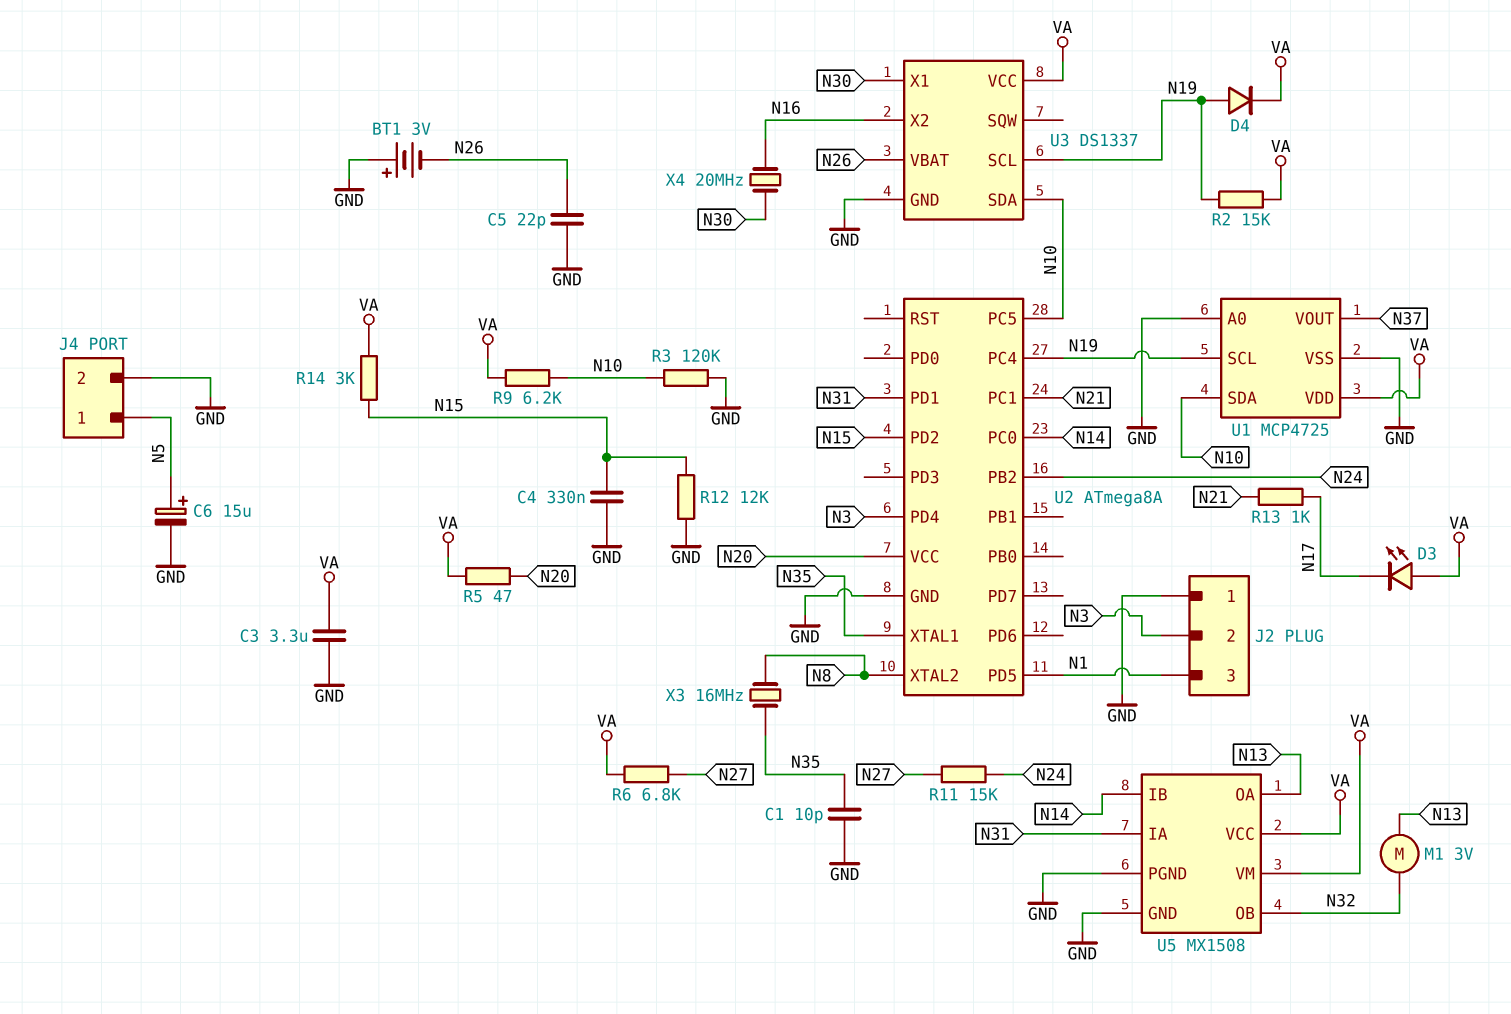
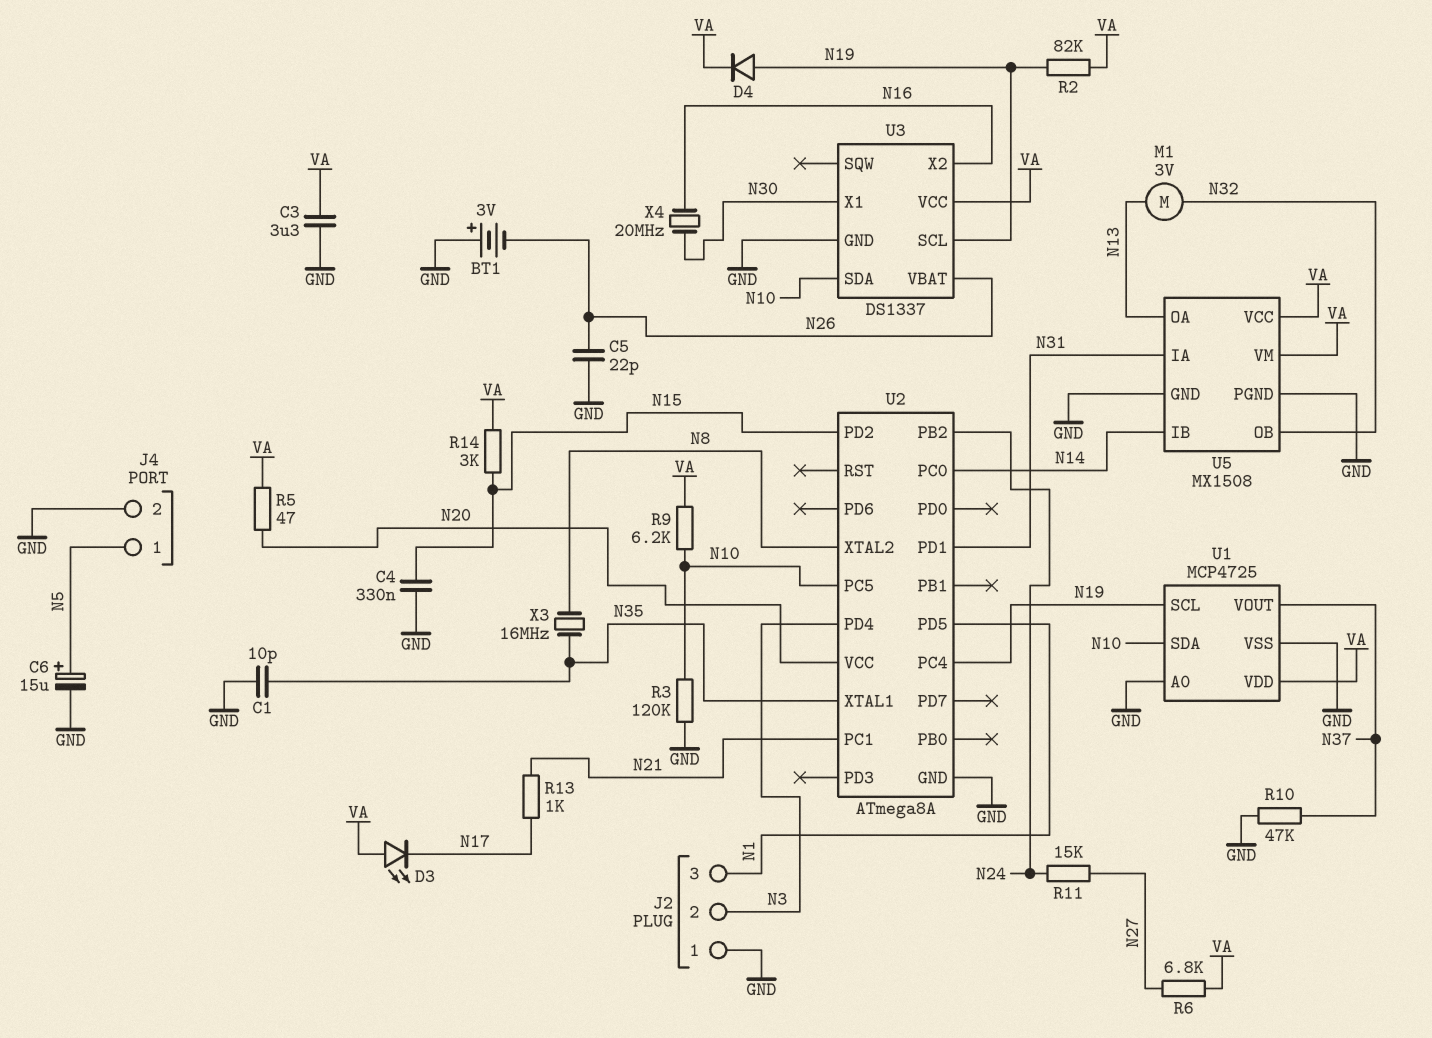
R2: 15k (N19, VA) -> 82k (N19, VA)
R10: none -> 47k (GND, N37)
R12: 12k (GND, N15) -> none

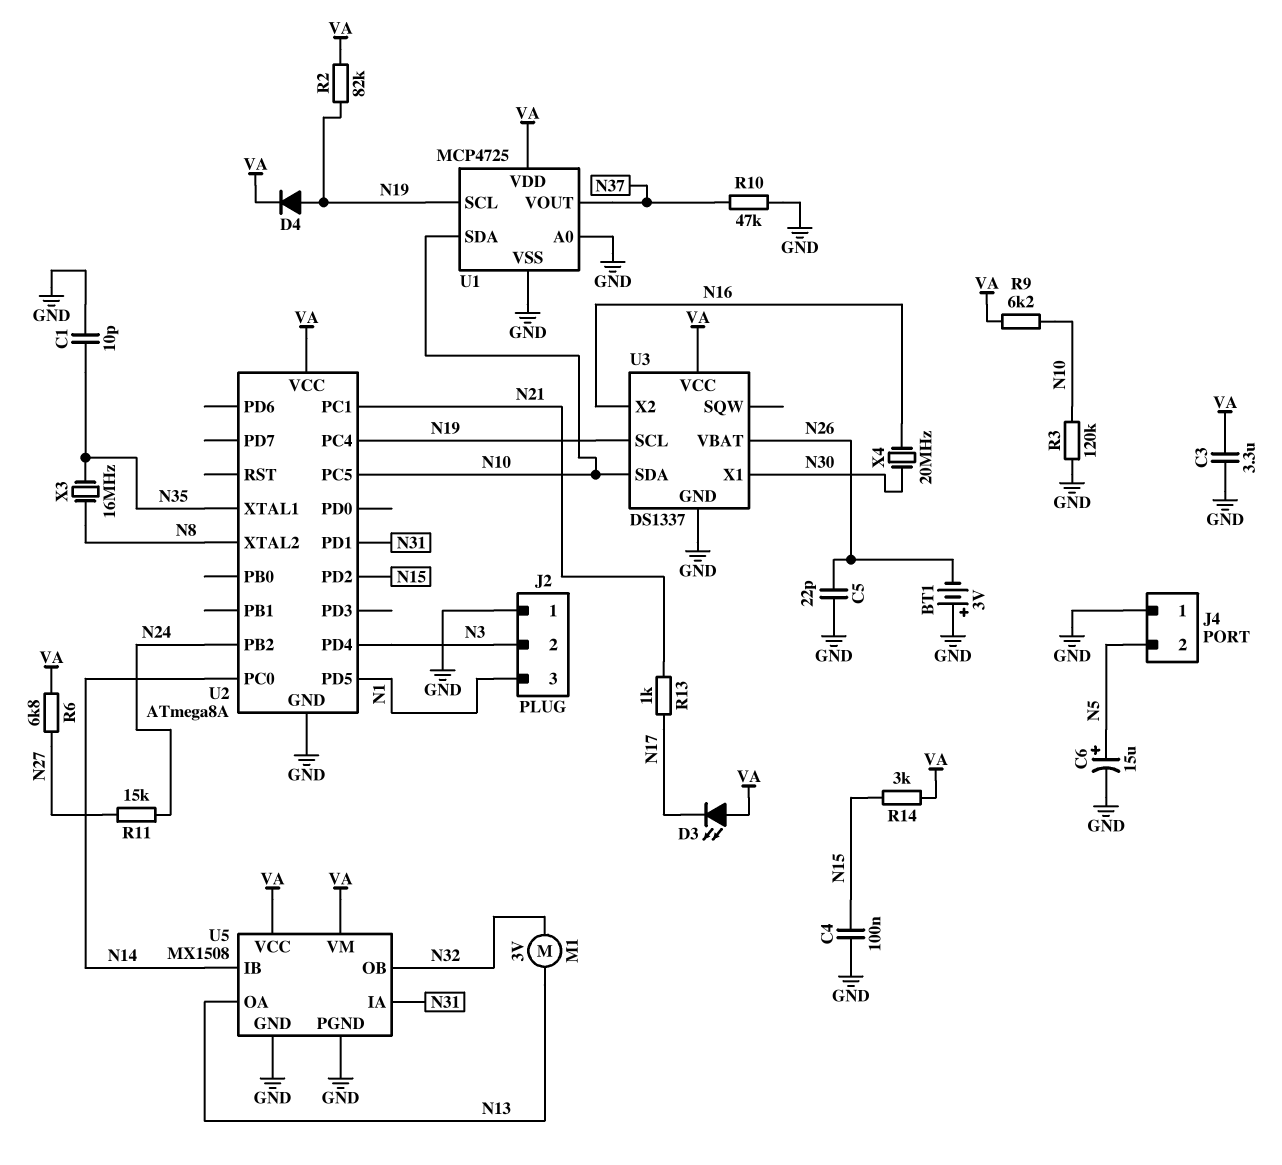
C4: 330nF (GND, N15) -> 100nF (GND, N15)
J4 pin 1: N5 -> GND
J4 pin 2: GND -> N5
R5: 47 (N20, VA) -> none
U2 pin VCC: N20 -> VA

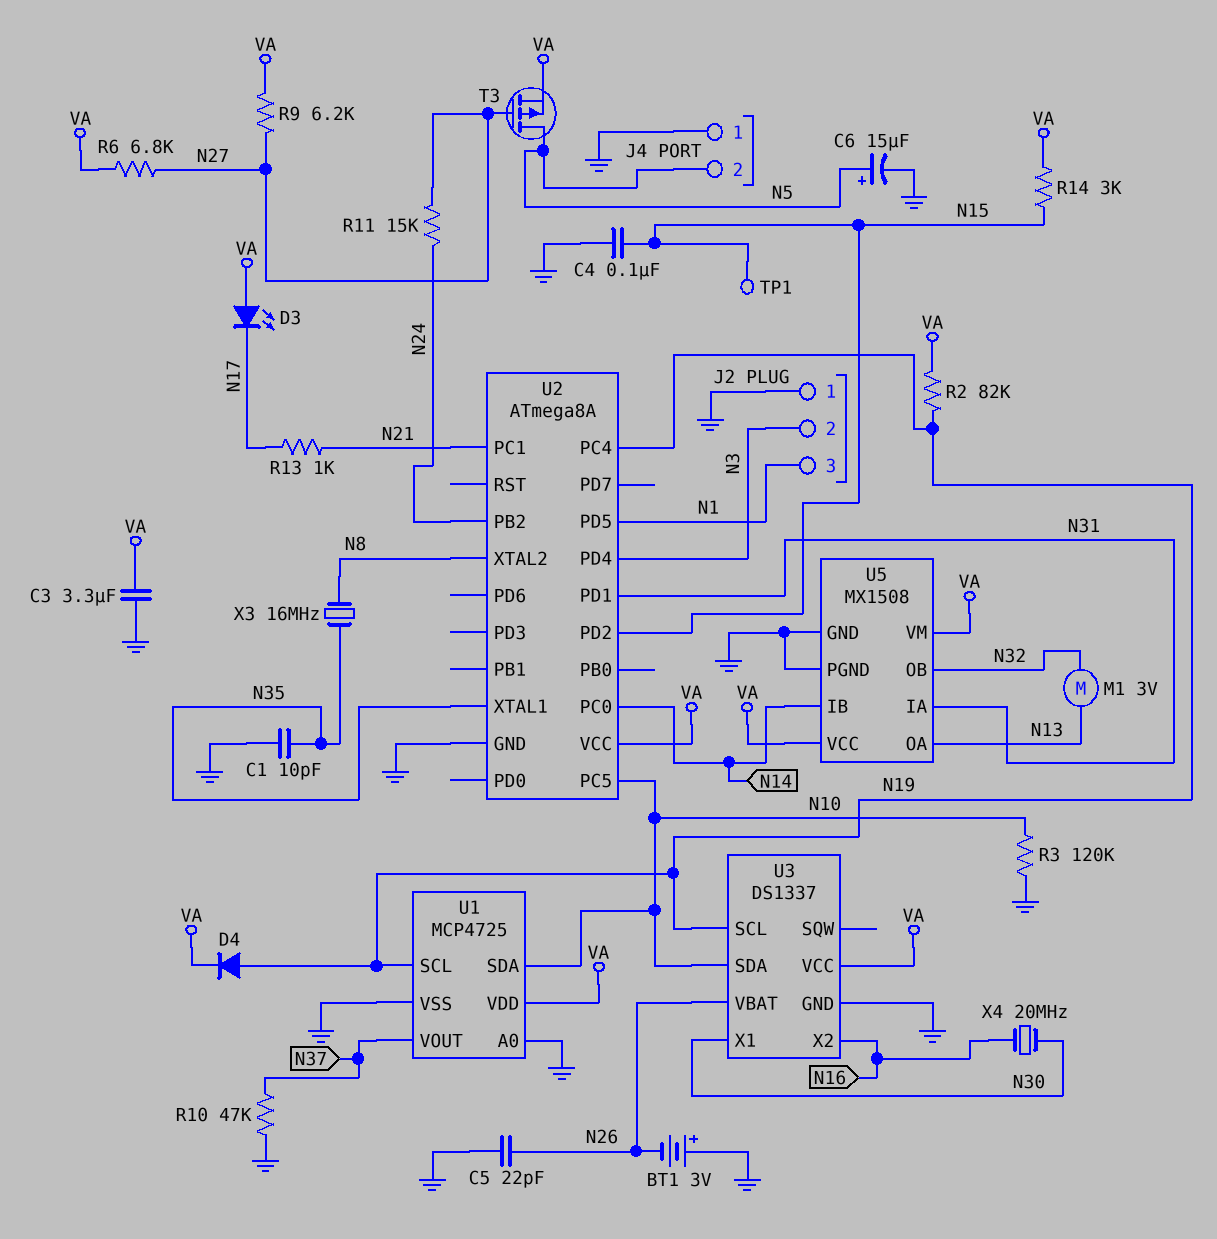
R9: 6.2k (N10, VA) -> 6.2k (N27, VA)
T3: none -> PMOS (G N27, D N5, S VA)
TP1: none -> test point (N15)

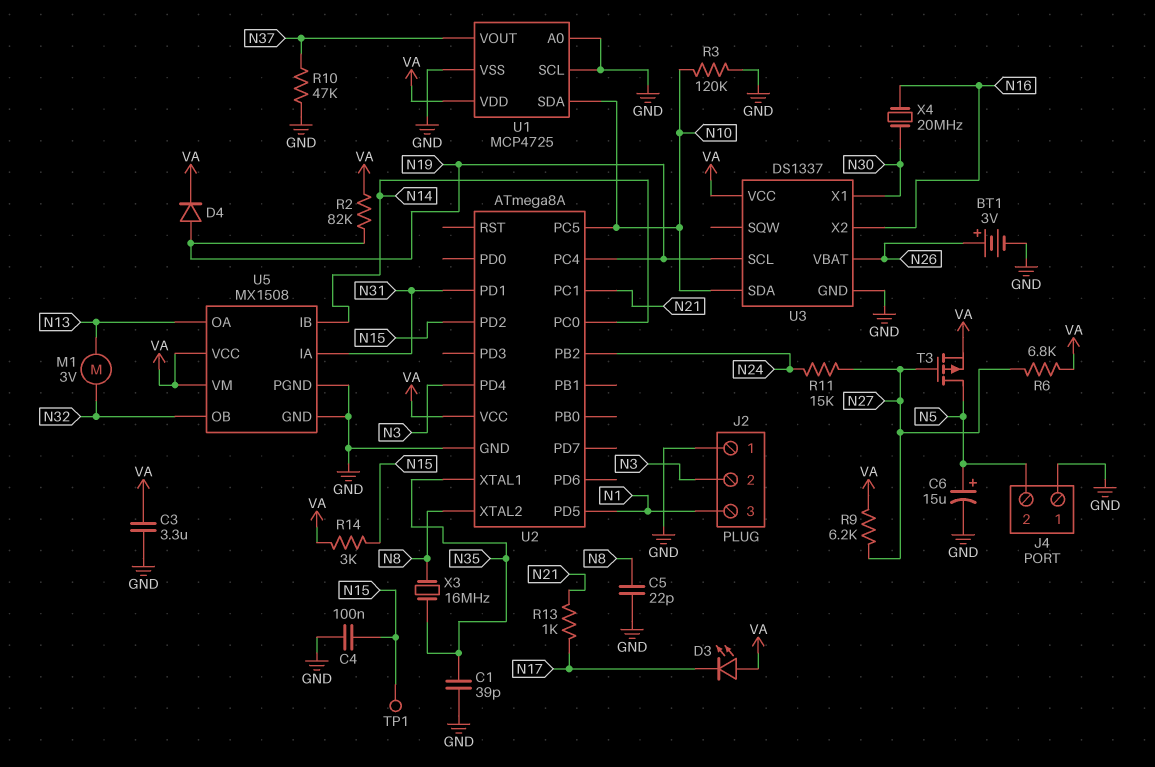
BT1: 3V (plus GND, minus N26) -> 3V (plus N26, minus GND)
C1: 10pF (GND, N35) -> 39pF (GND, N35)
C5: 22pF (GND, N26) -> 22pF (GND, N8)
U1 pin SCL: N19 -> GND

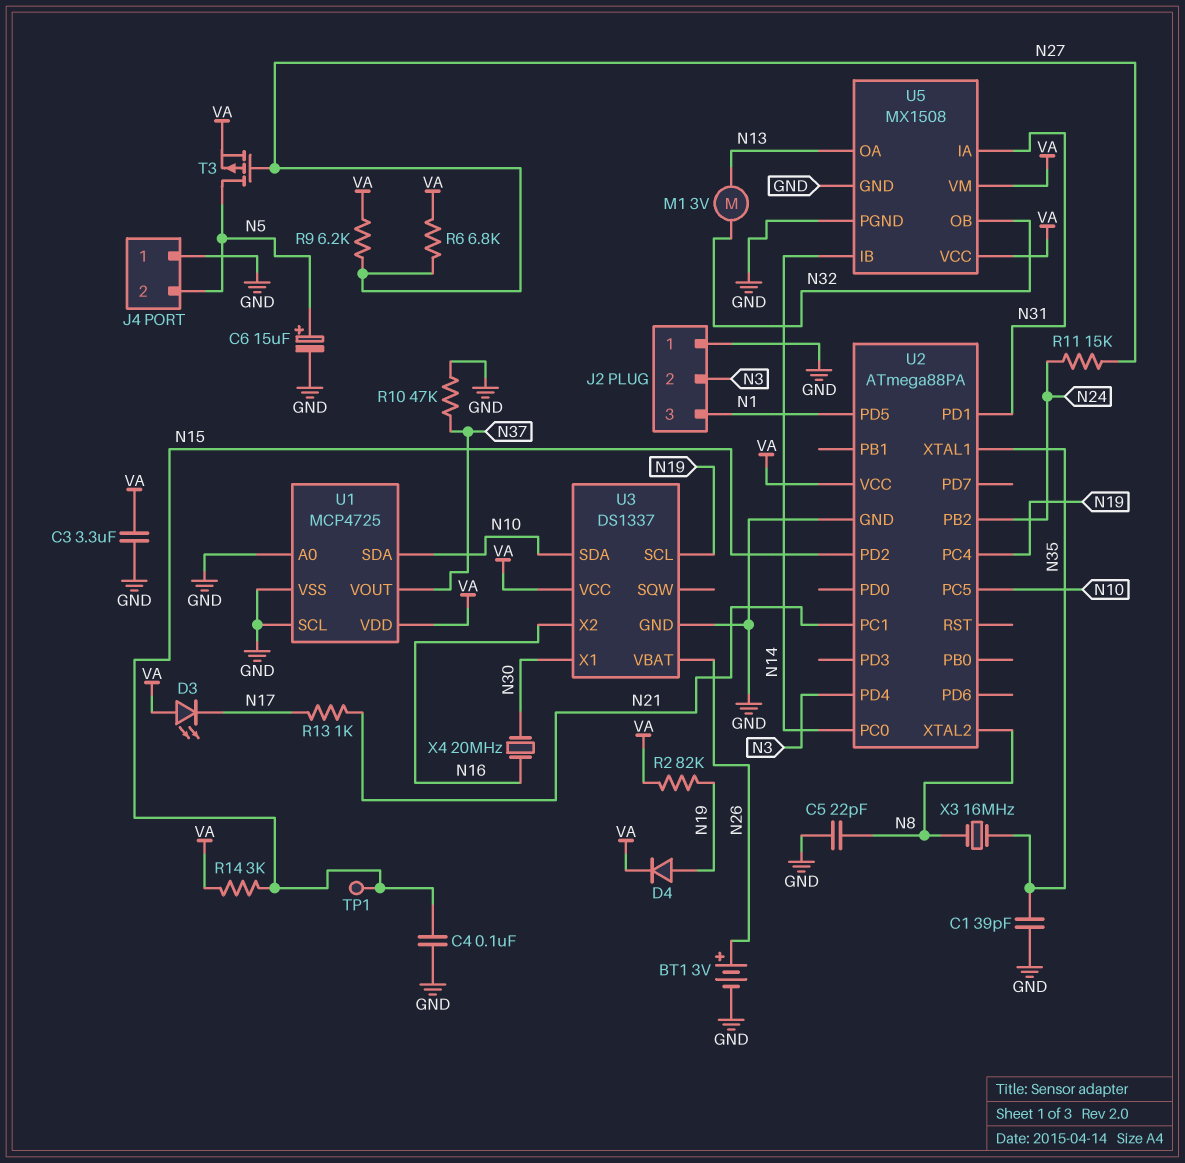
R3: 120k (GND, N10) -> none
U2: ATmega8A -> ATmega88PA

